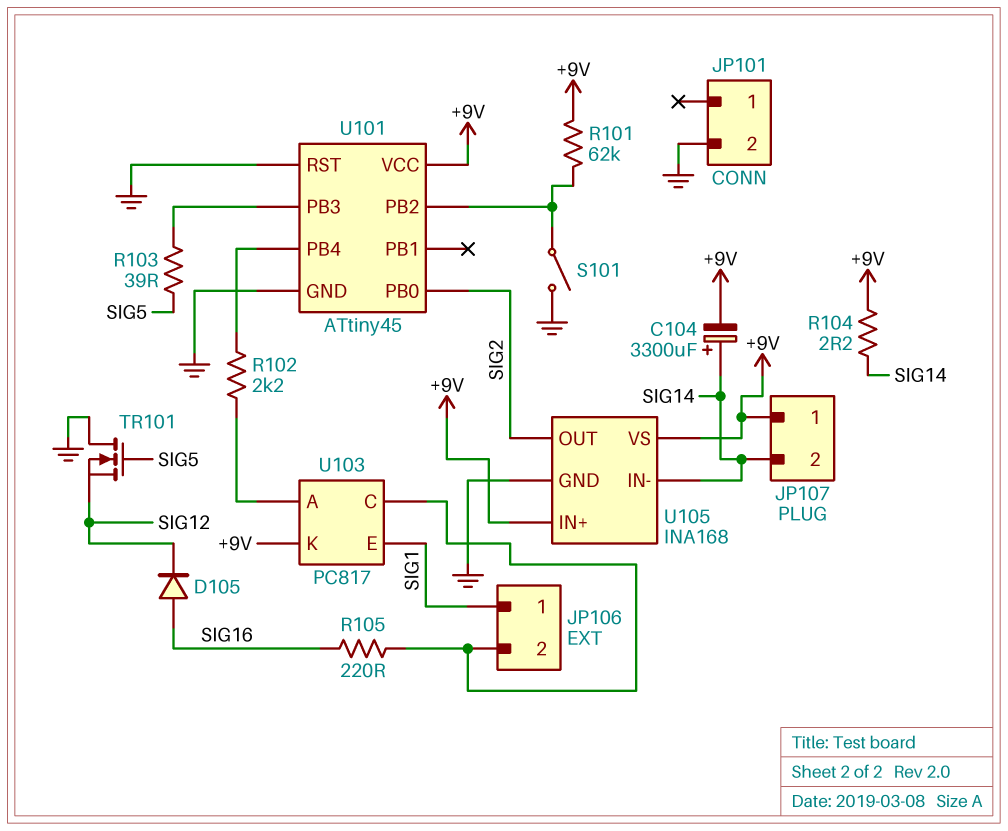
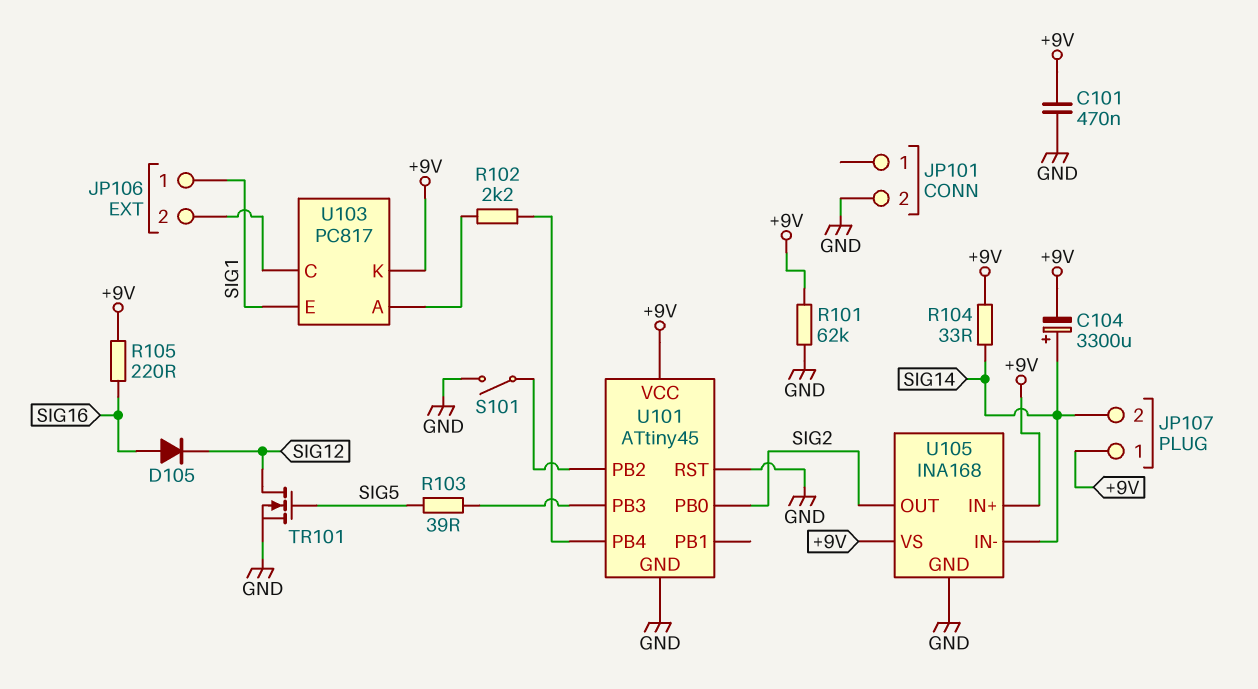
C101: none -> 470nF (+9V, GND)
R101: 62k (+9V, U101/PB2) -> 62k (+9V, GND)
R104: 2.2 (+9V, SIG14) -> 33 (+9V, SIG14)
R105: 220 (JP106/2, SIG16) -> 220 (+9V, SIG16)
TR101: NMOS (G SIG5, D GND, S SIG12) -> NMOS (G SIG5, D SIG12, S GND)

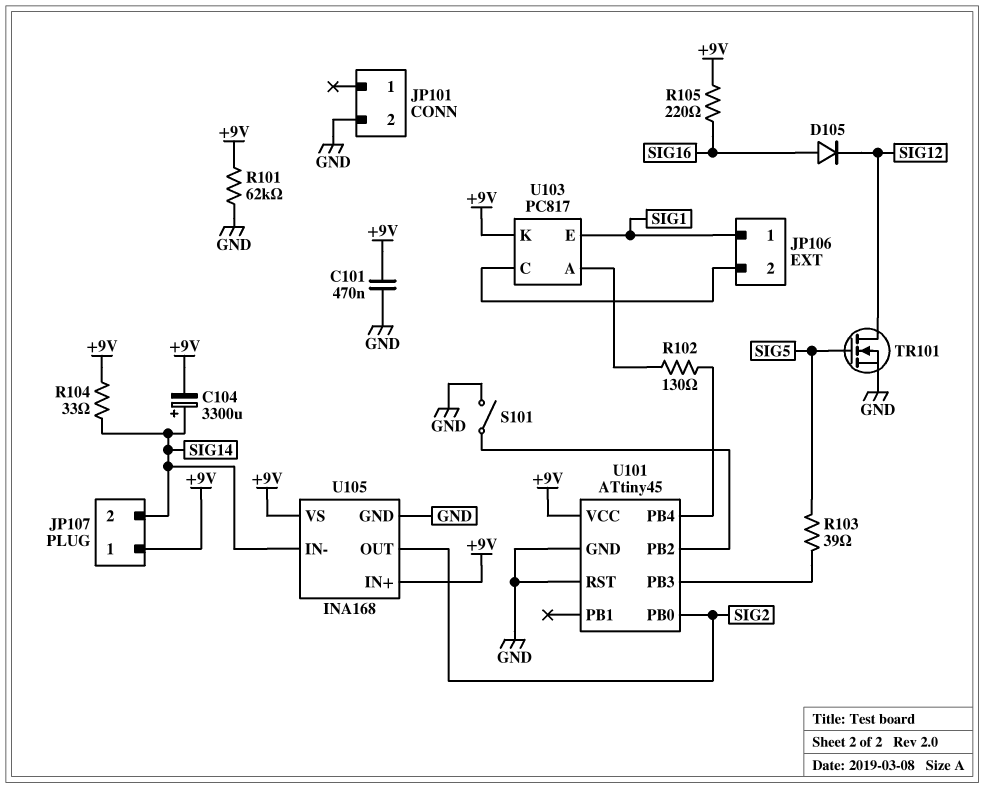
R102: 2.2k (U101/PB4, U103/A) -> 130 (U101/PB4, U103/A)

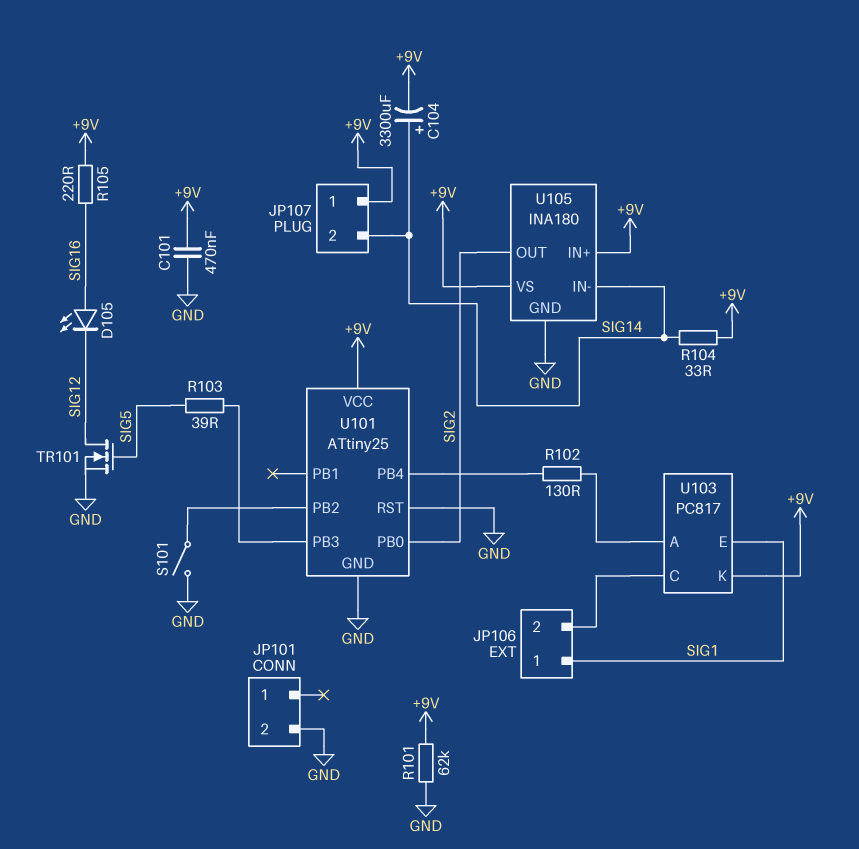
D105: diode (A SIG16, K SIG12) -> LED (A SIG16, K SIG12)
U101: ATtiny45 -> ATtiny25
U105: INA168 -> INA180

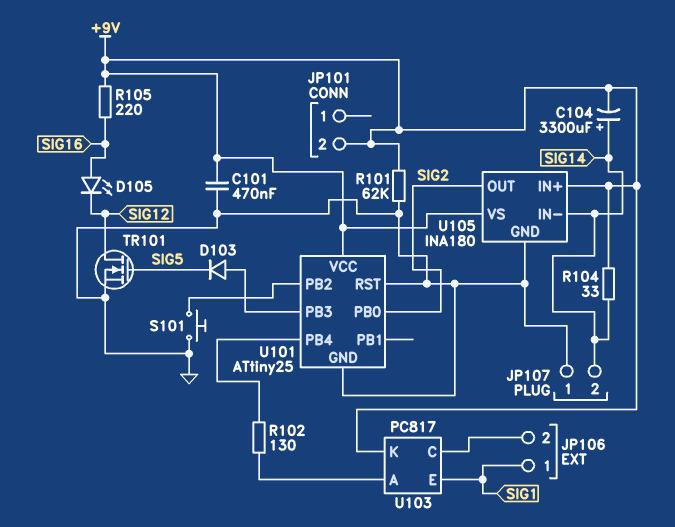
D103: none -> diode (A U101/PB3, K SIG5)
JP101 pin 2: GND -> +9V
JP107 pin 1: +9V -> GND
R103: 39 (SIG5, U101/PB3) -> none
S101: switch (GND, U101/PB2) -> button (GND, U101/PB2)

